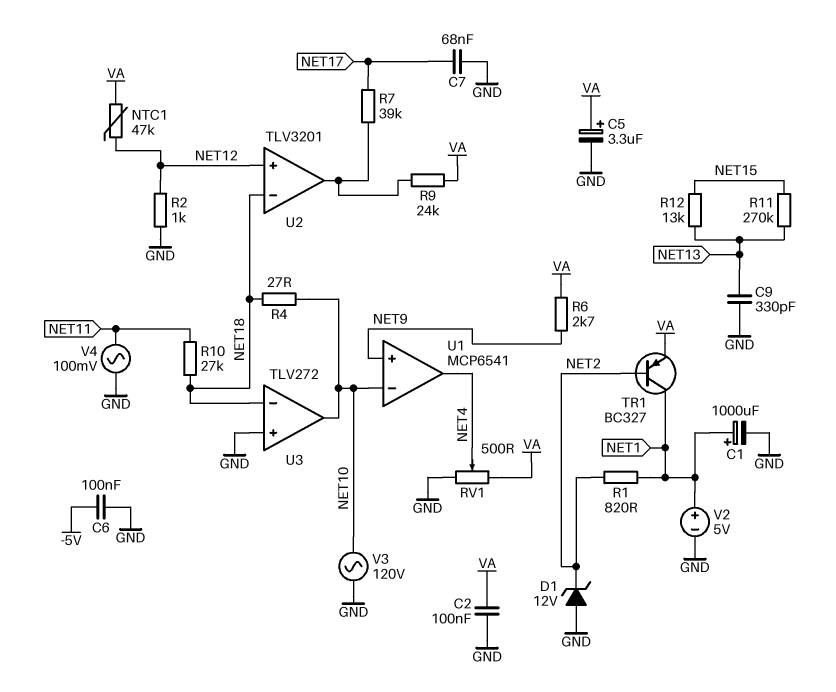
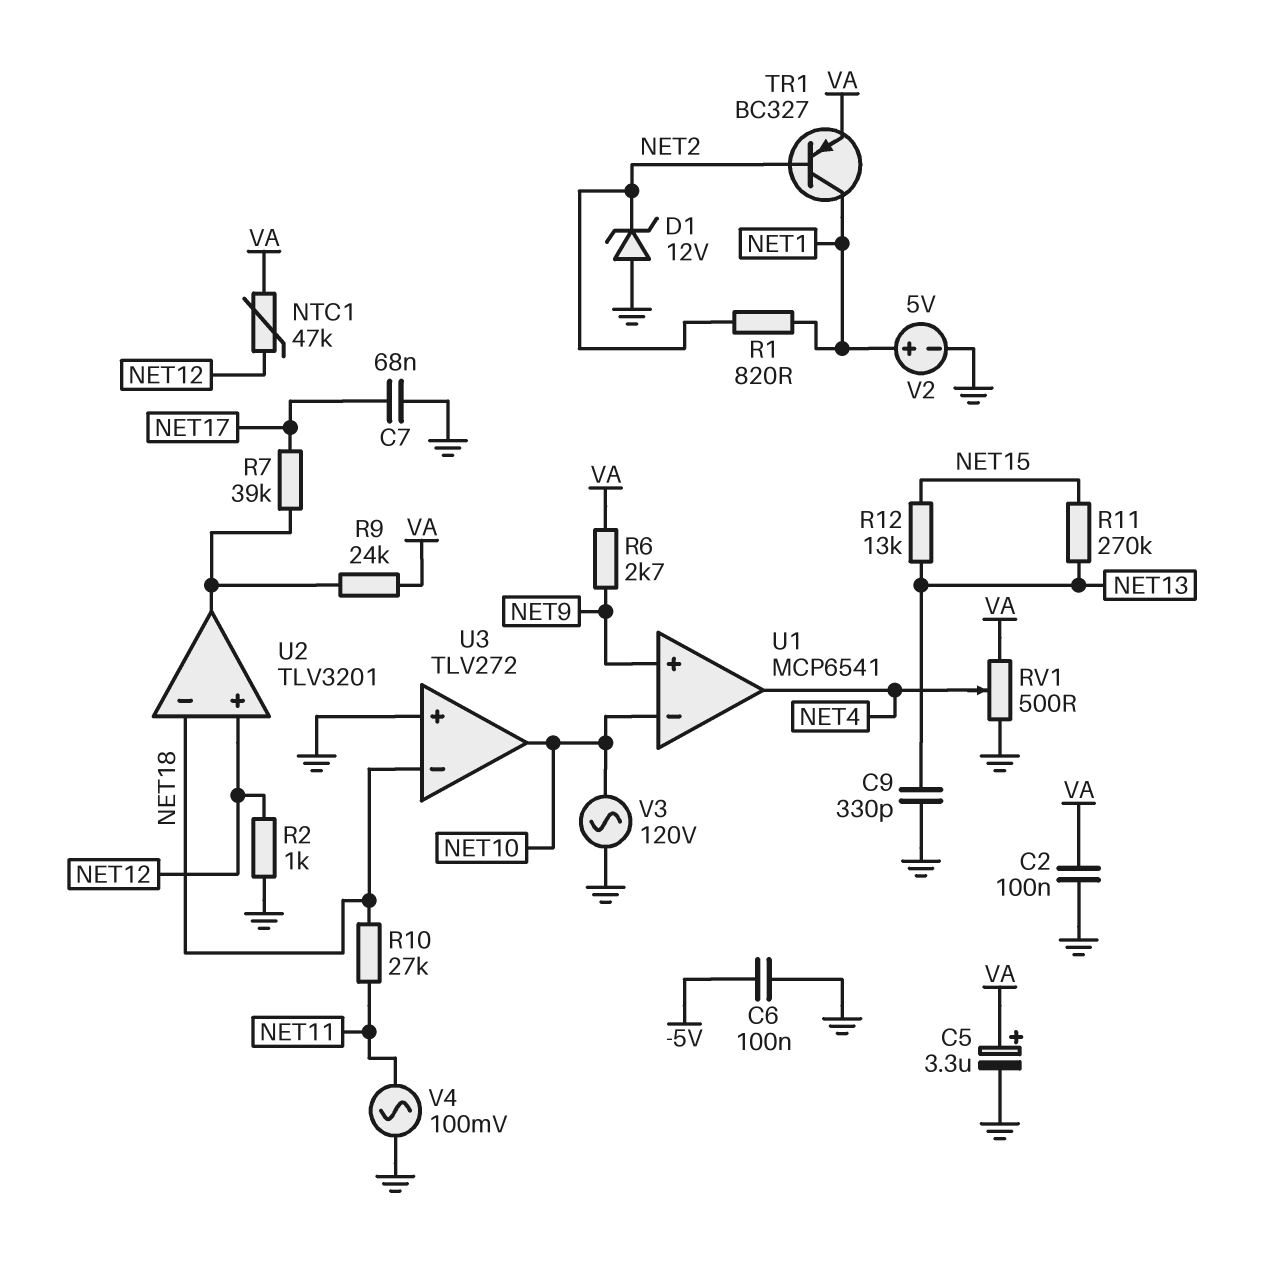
C1: 1000uF (plus NET1, minus GND) -> none
R4: 27 (NET10, NET18) -> none

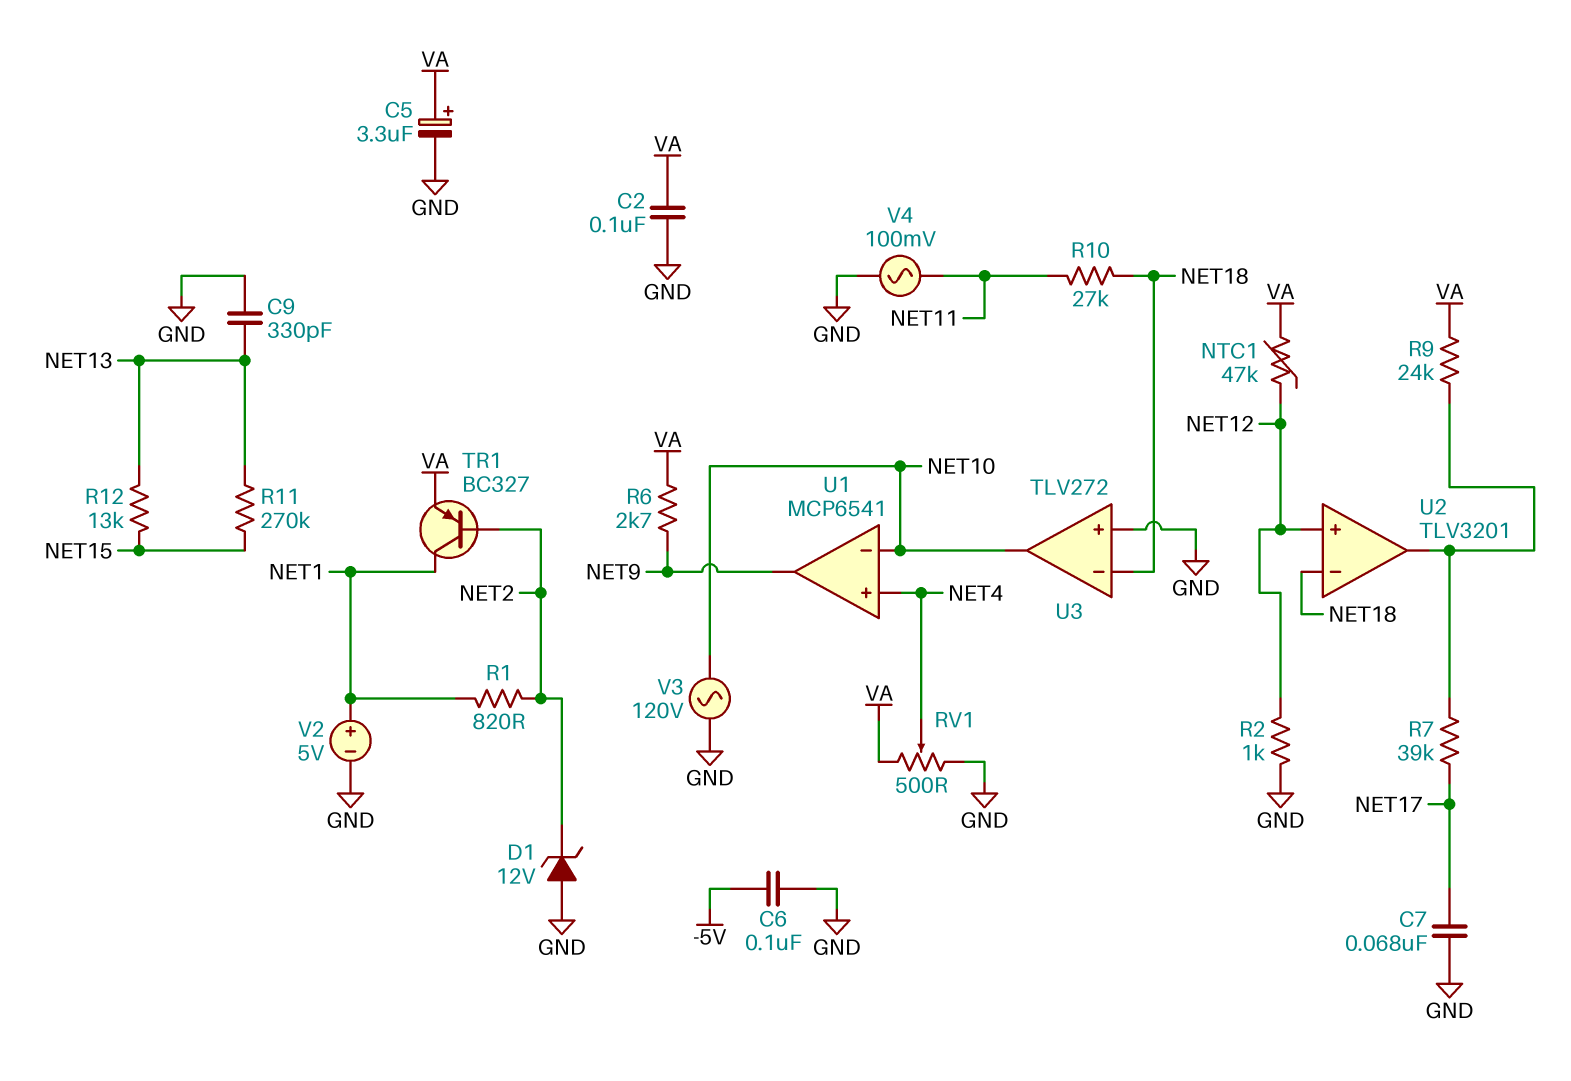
U1 pin in+: NET9 -> NET4
U1 pin out: NET4 -> NET9

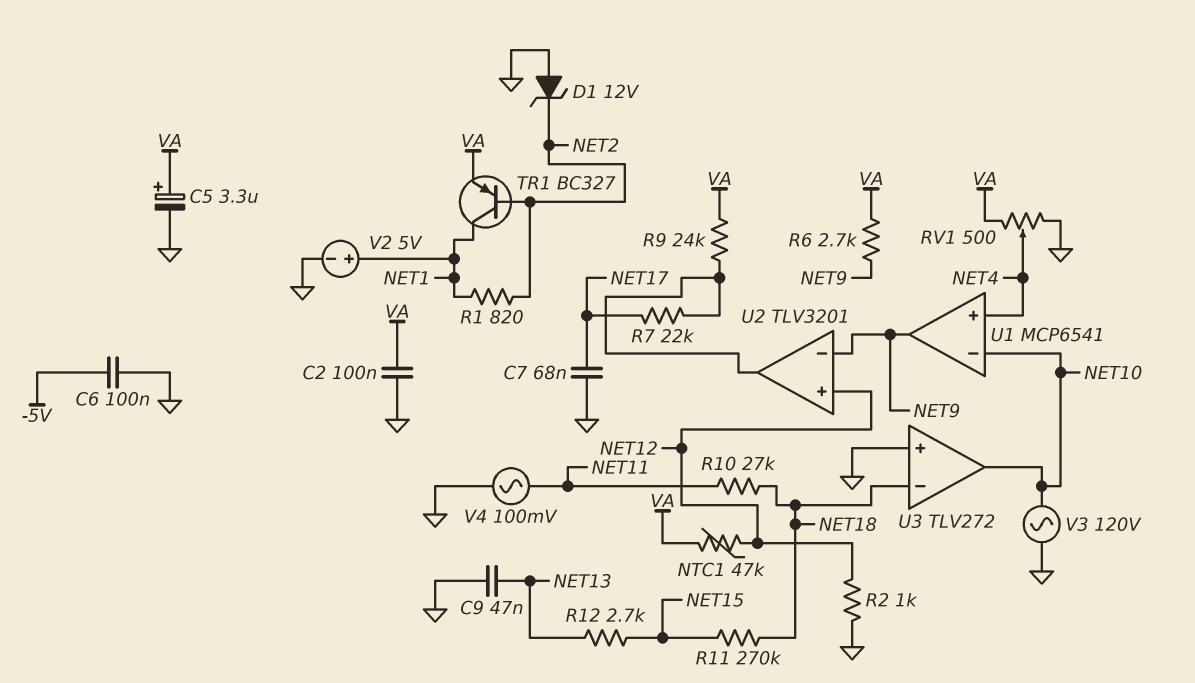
C9: 330pF (GND, NET13) -> 47nF (GND, NET13)
R7: 39k (NET17, U2/out) -> 22k (NET17, U2/out)
R11: 270k (NET13, NET15) -> 270k (NET15, NET18)
R12: 13k (NET13, NET15) -> 2.7k (NET13, NET15)
U2 pin in-: NET18 -> NET9

